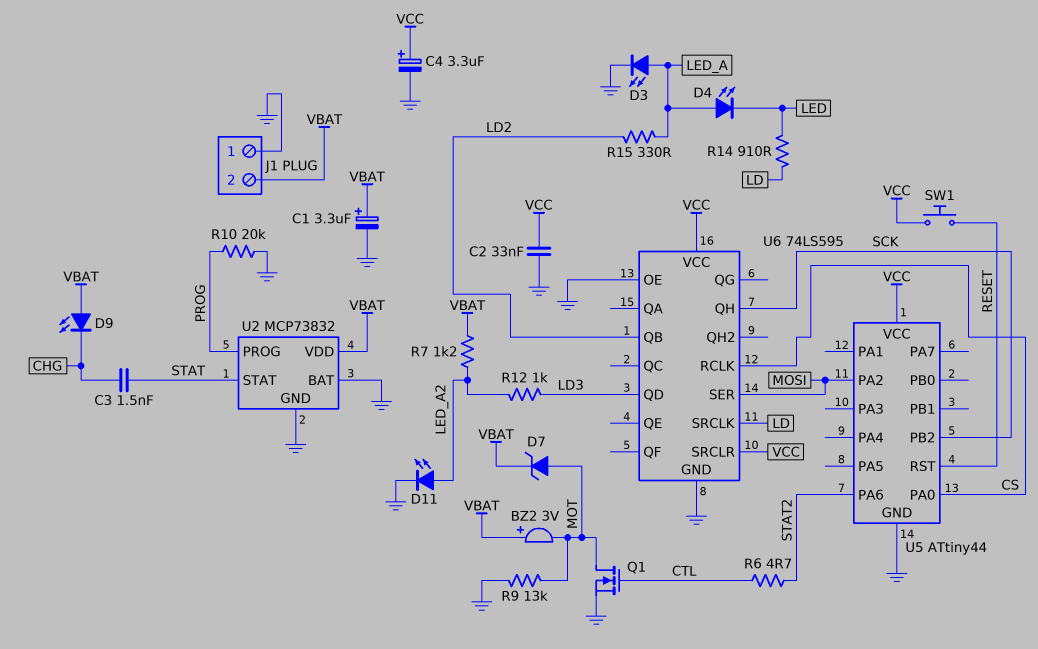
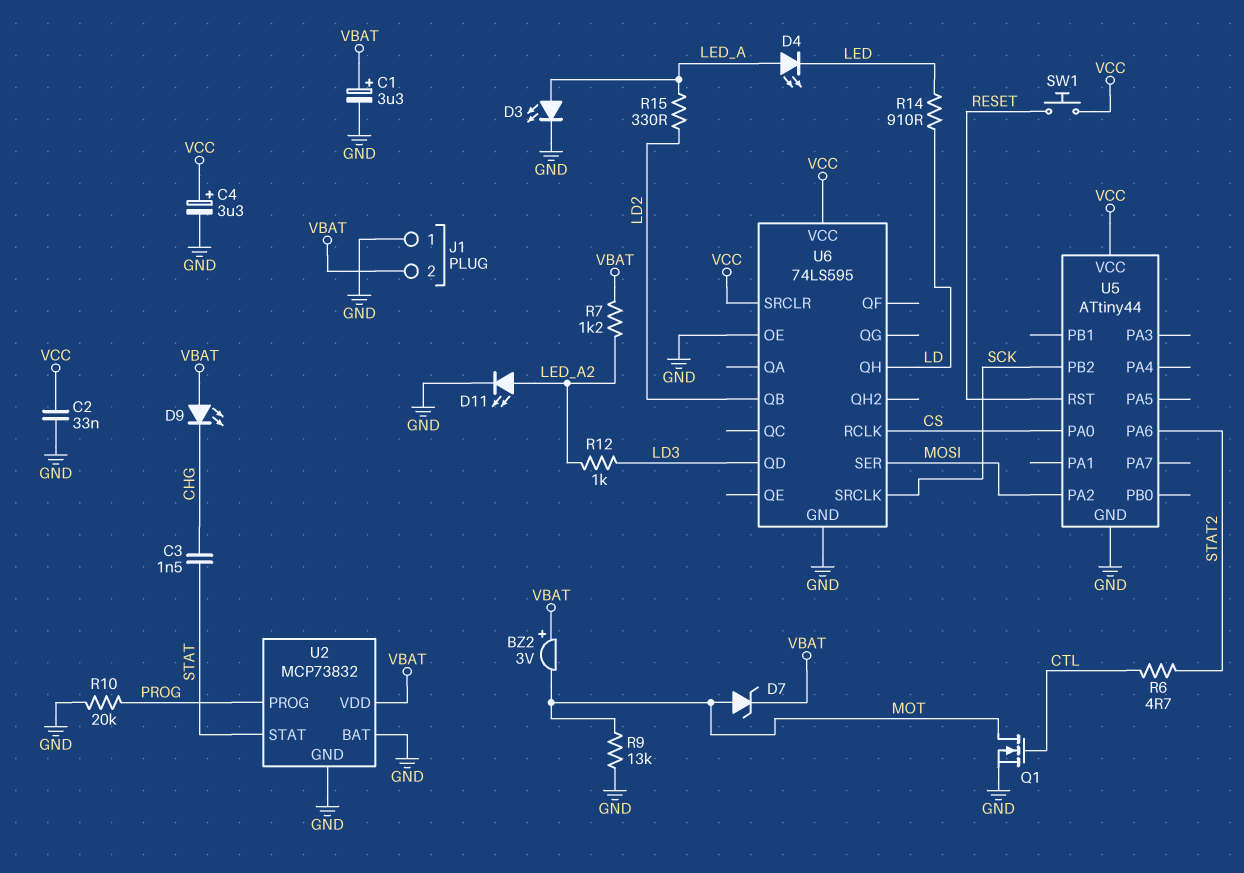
U6 pin QH: SCK -> LD
U6 pin SRCLK: LD -> SCK

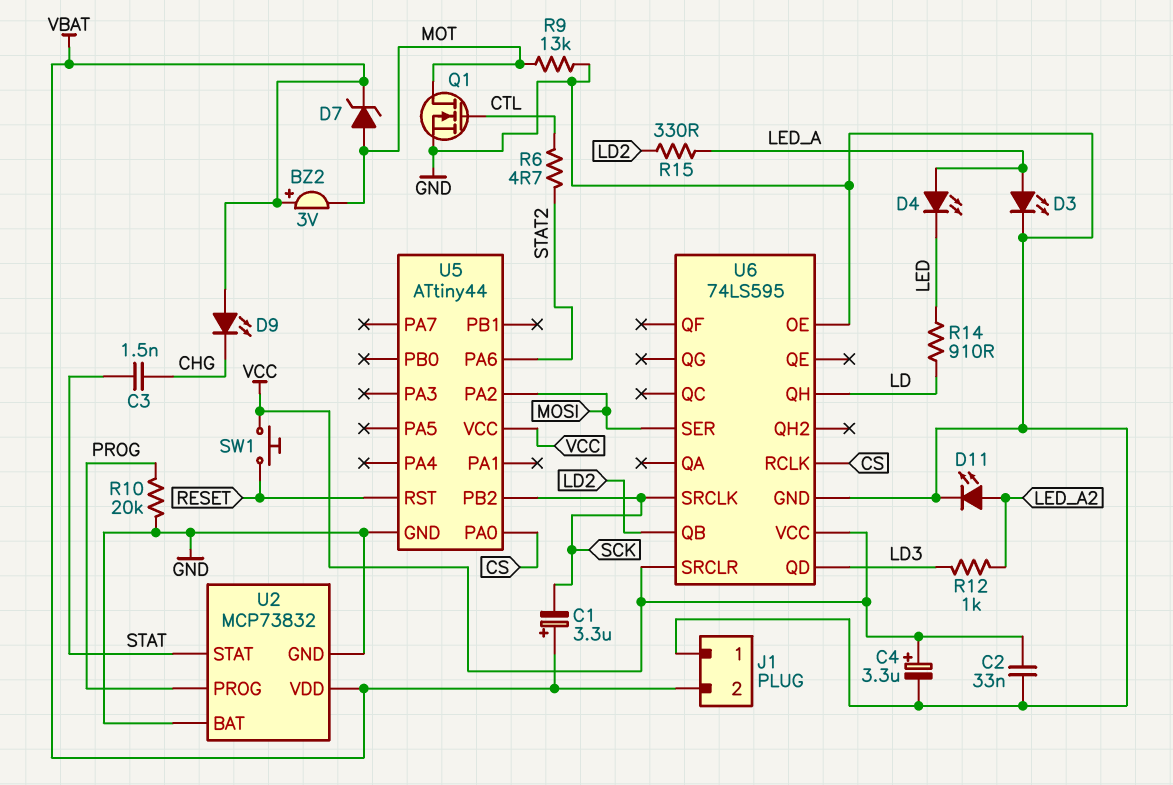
C1: 3.3uF (plus VBAT, minus GND) -> 3.3uF (plus VBAT, minus SCK)
R7: 1.2k (LED_A2, VBAT) -> none

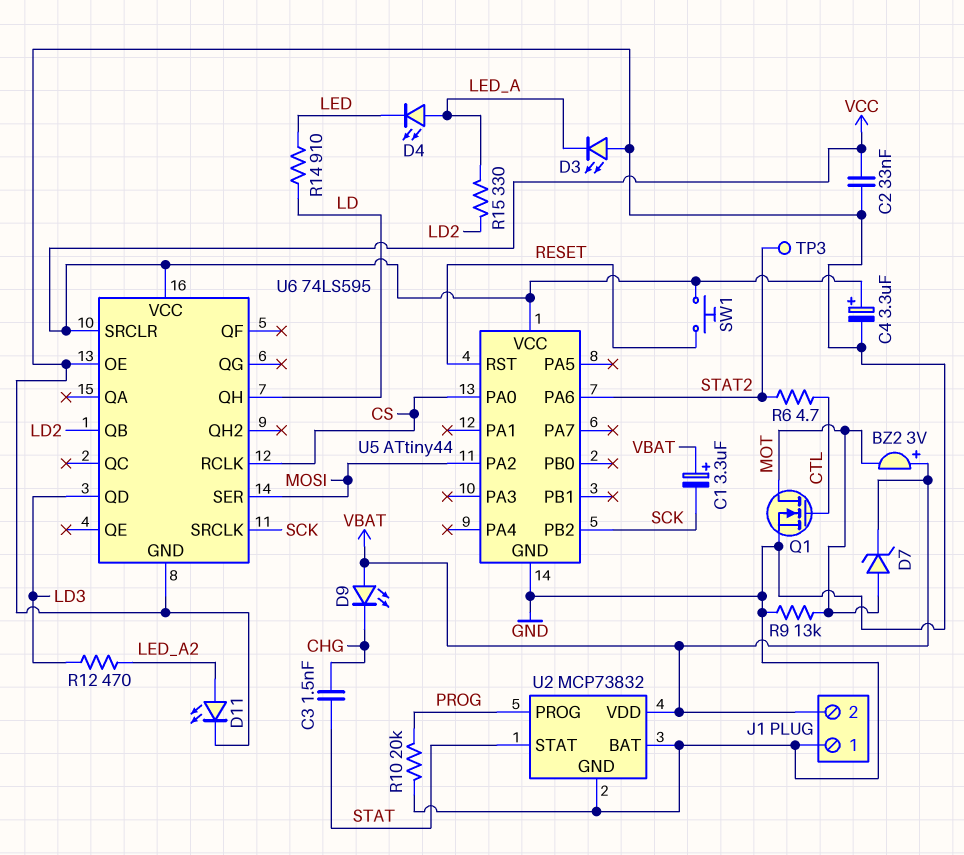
D3: LED (A LED_A, K GND) -> LED (A GND, K LED_A)
R12: 1k (LD3, LED_A2) -> 470 (LD3, LED_A2)
TP3: none -> test point (STAT2)

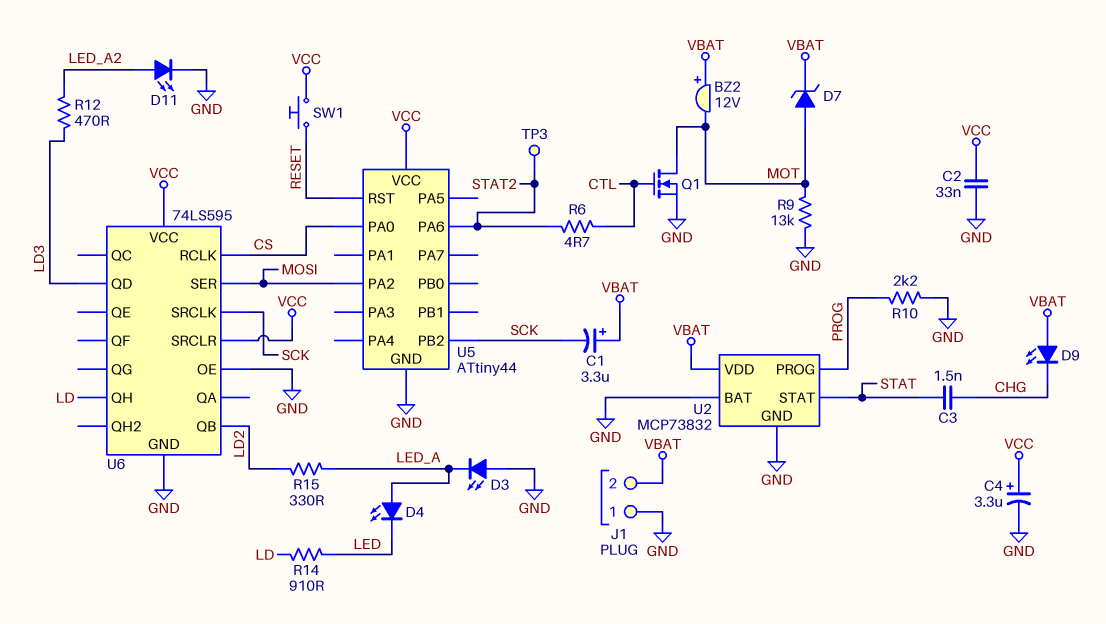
BZ2: buzzer 3V (plus VBAT, minus MOT) -> buzzer 12V (plus VBAT, minus MOT)
R10: 20k (GND, PROG) -> 2.2k (GND, PROG)

